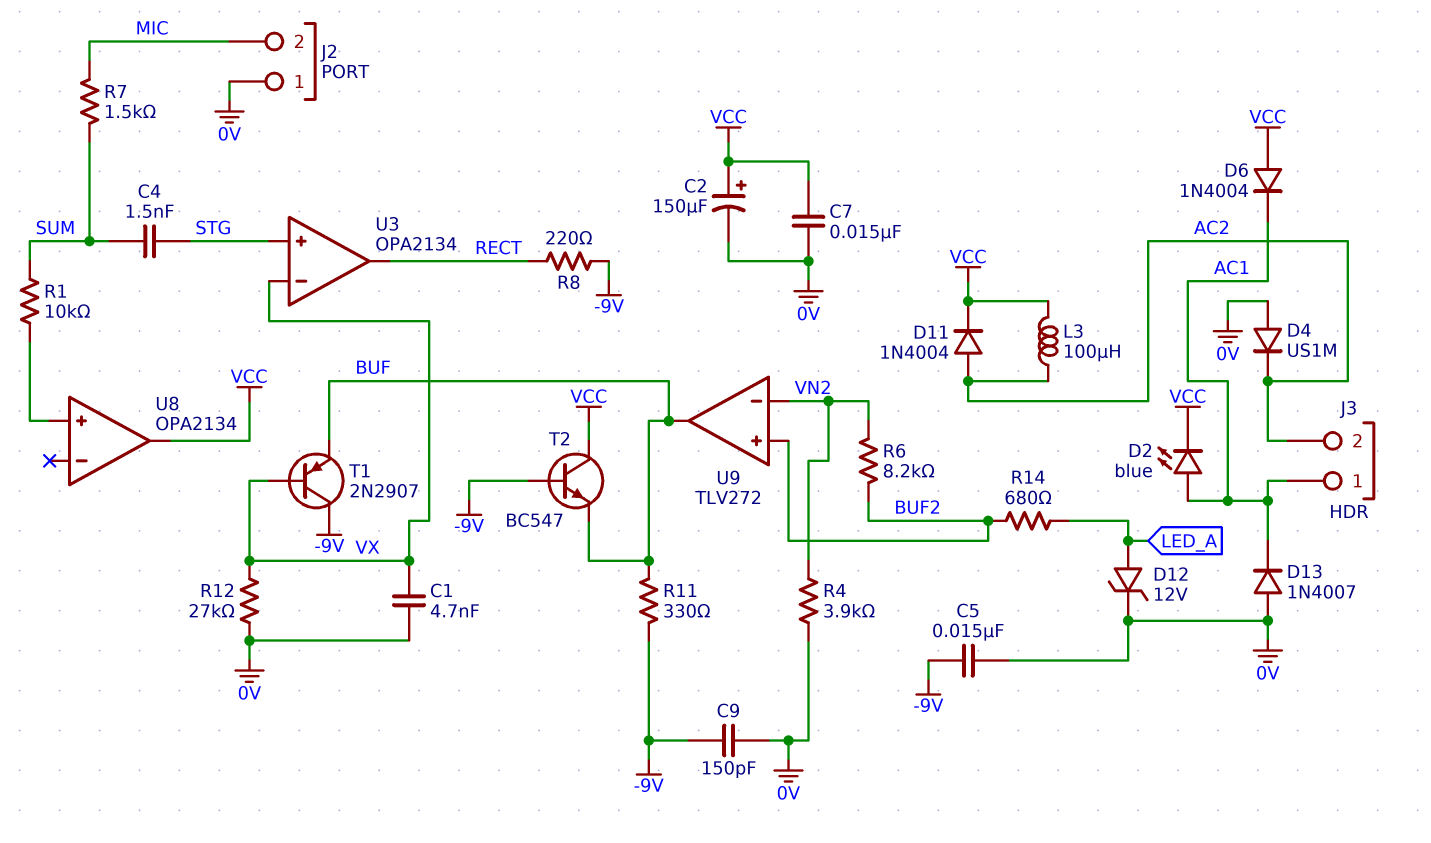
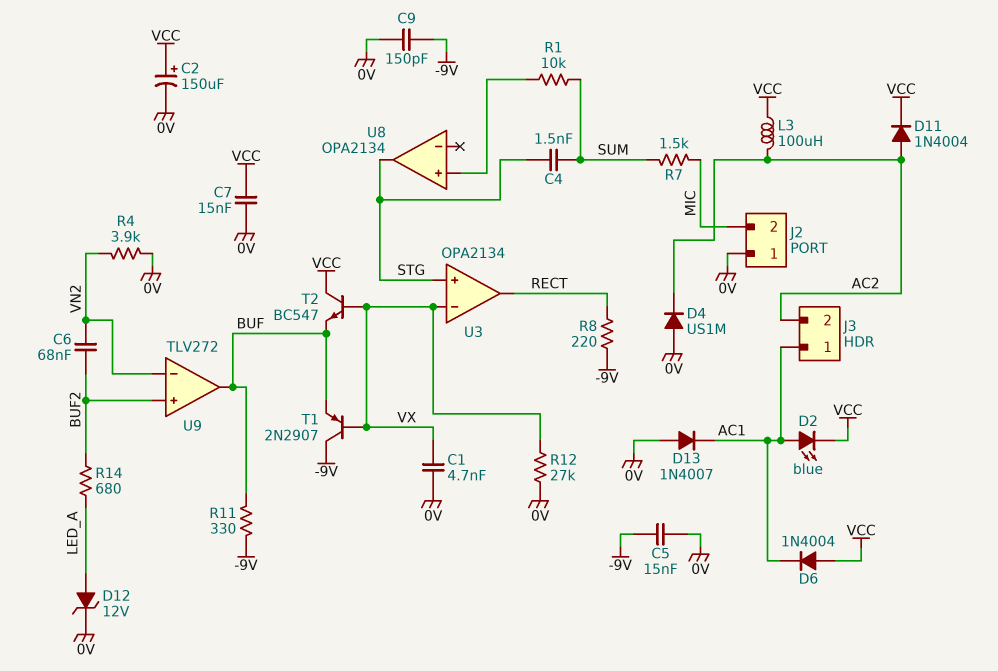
C6: none -> 68nF (BUF2, VN2)
R6: 8.2k (BUF2, VN2) -> none
T2: NPN BC547 (B -9V, C VCC, E BUF) -> NPN BC547 (B VX, C VCC, E BUF)
U8 pin out: VCC -> STG

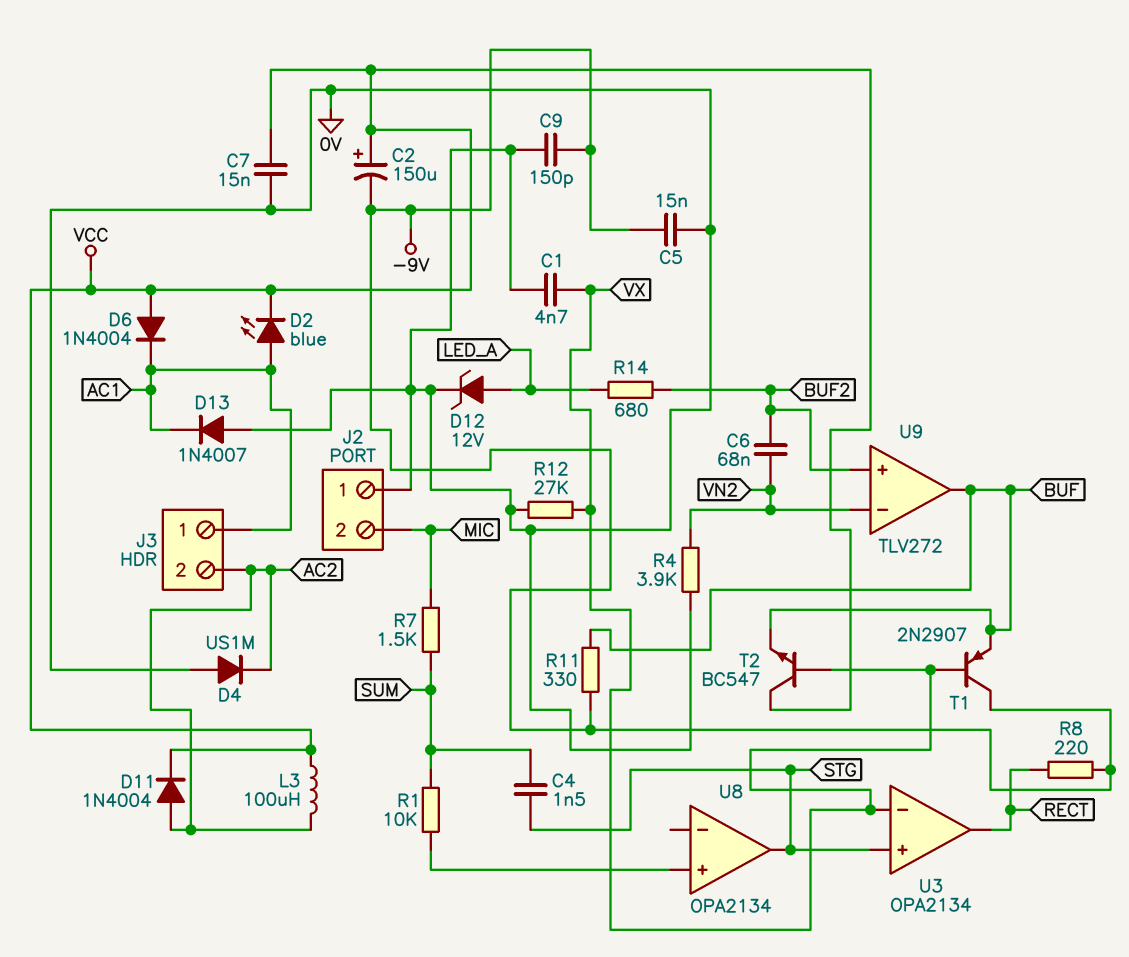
C2: 150uF (plus VCC, minus 0V) -> 150uF (plus VCC, minus -9V)

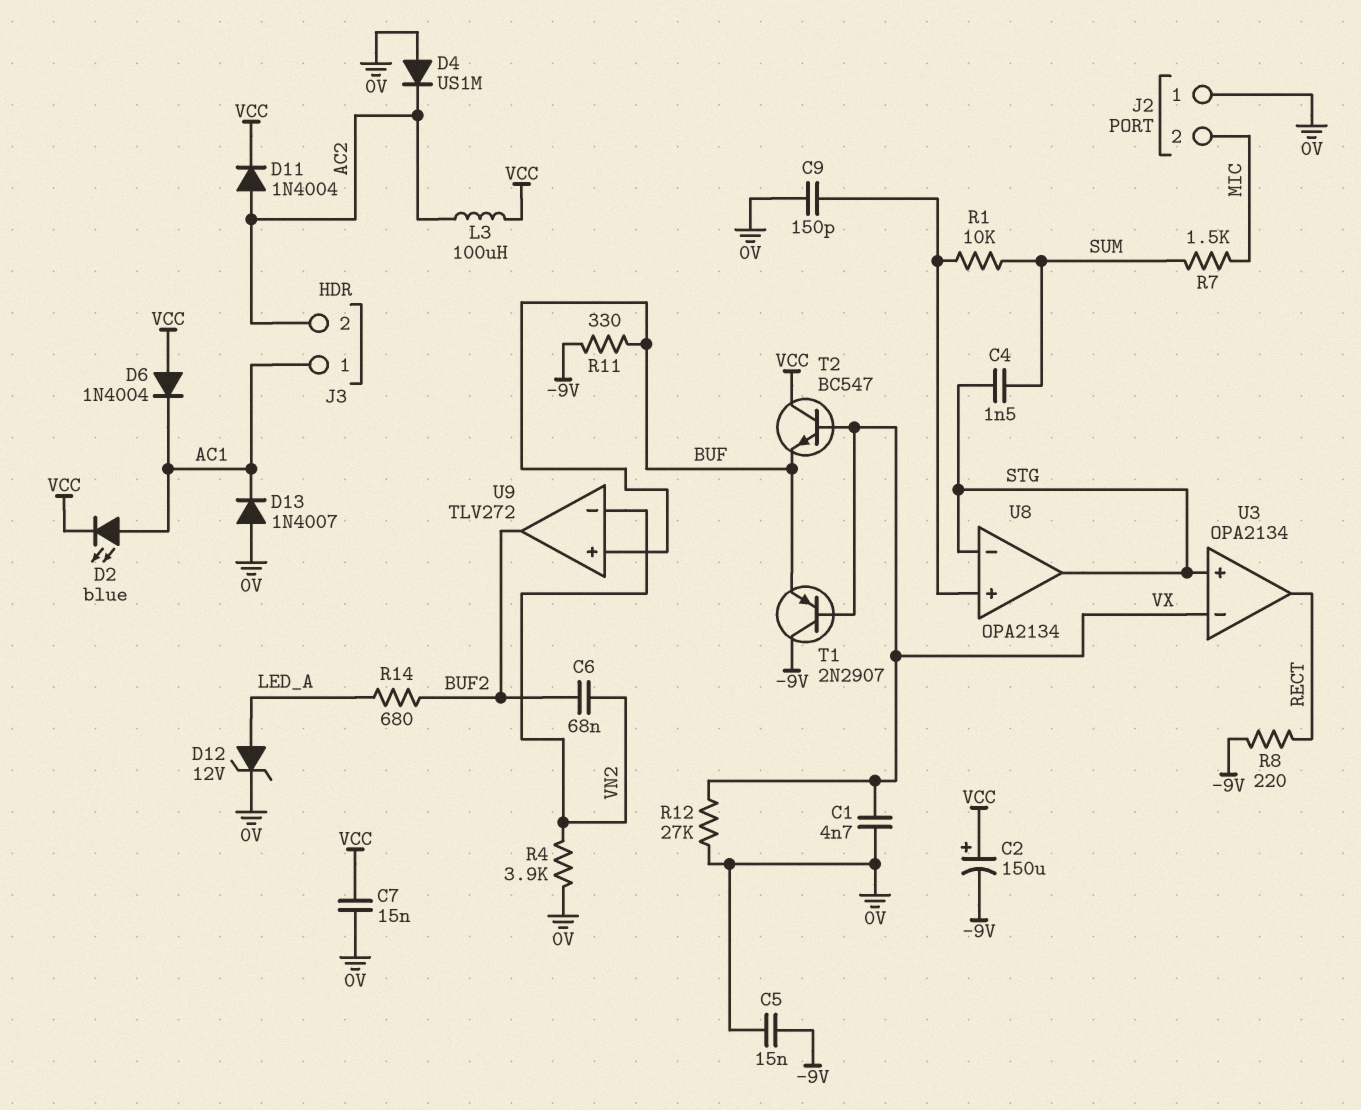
C9: 150pF (-9V, 0V) -> 150pF (0V, U8/in+)
U8 pin in-: none -> STG
U9 pin in+: BUF2 -> BUF
U9 pin out: BUF -> BUF2

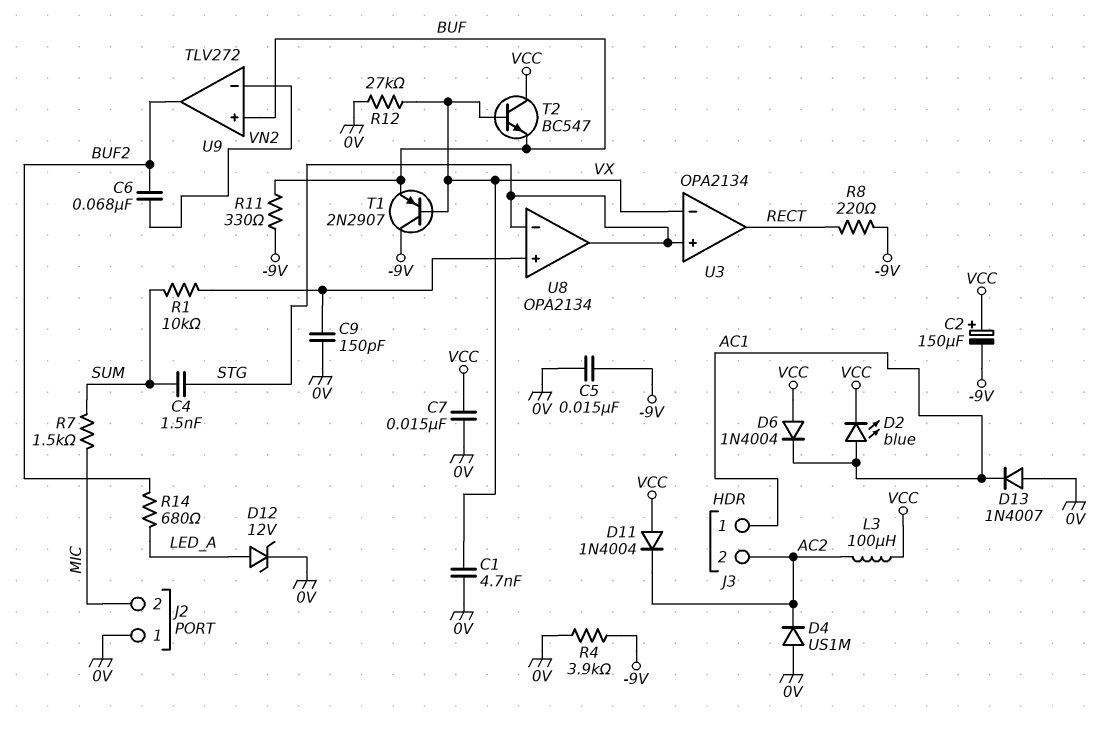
D11: diode 1N4004 (A AC2, K VCC) -> diode 1N4004 (A VCC, K AC2)
R4: 3.9k (0V, VN2) -> 3.9k (-9V, 0V)

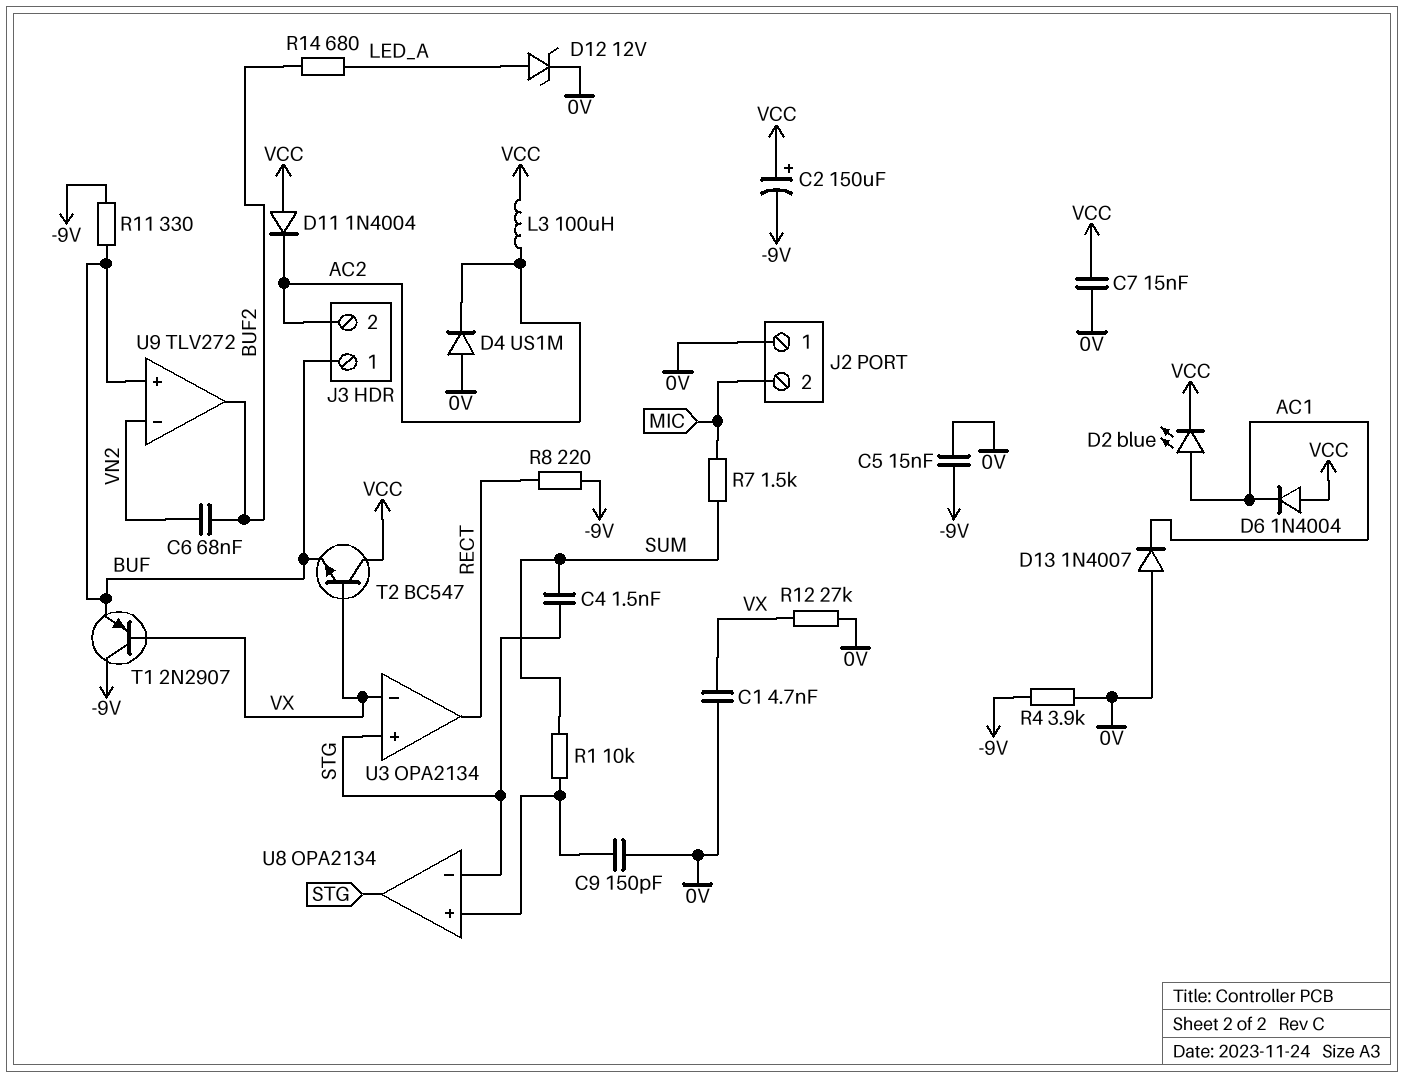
J3 pin 1: AC1 -> BUF

